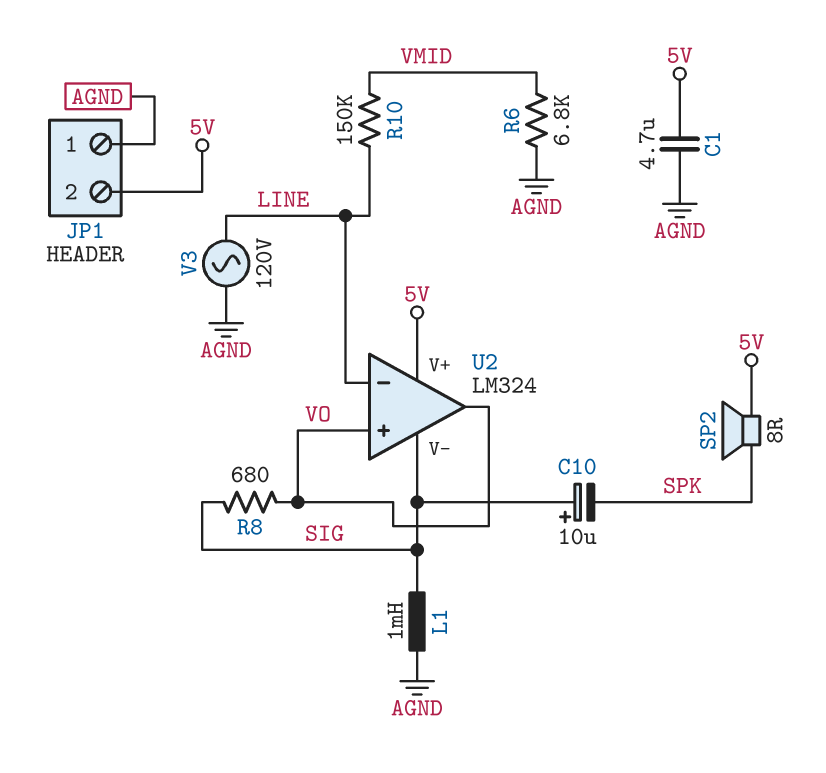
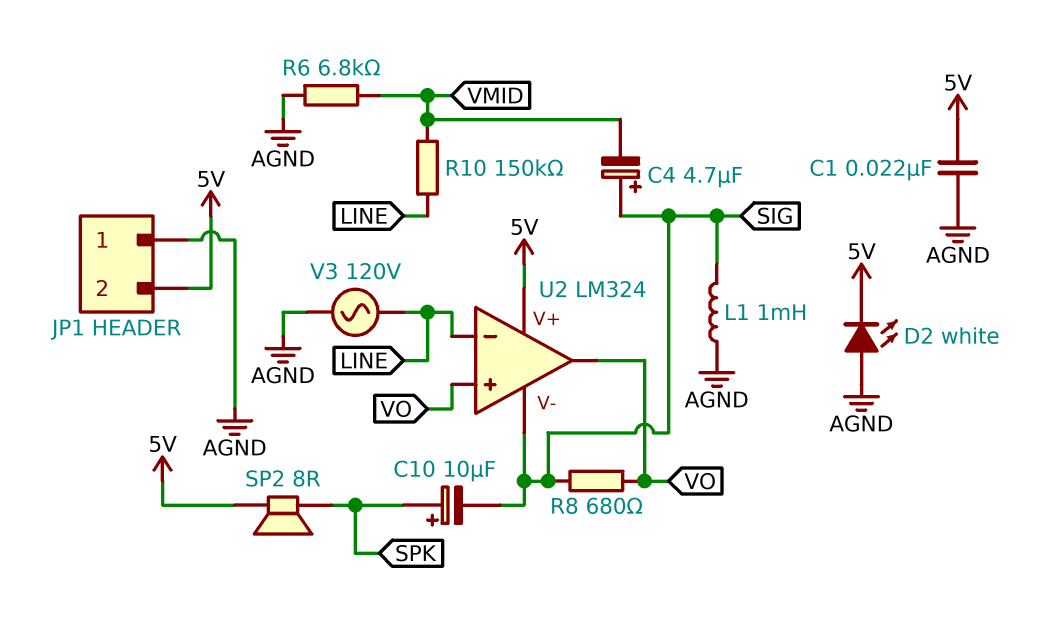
C1: 4.7uF (5V, AGND) -> 22nF (5V, AGND)
C4: none -> 4.7uF (plus SIG, minus VMID)
C10: 10uF (plus SIG, minus SPK) -> 10uF (plus SPK, minus SIG)
D2: none -> LED white (A AGND, K 5V)

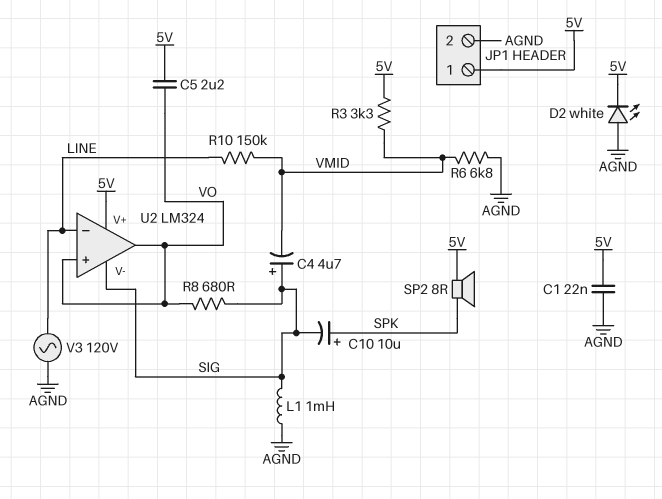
C5: none -> 2.2uF (5V, VO)
JP1 pin 1: AGND -> 5V
JP1 pin 2: 5V -> AGND
R3: none -> 3.3k (5V, VMID)

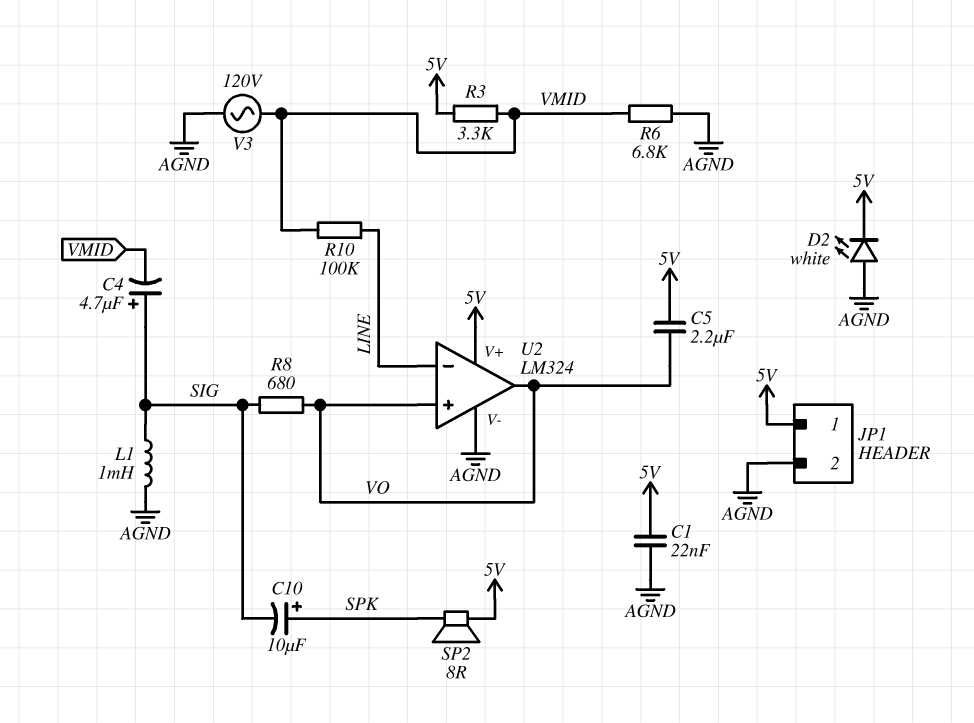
R10: 150k (LINE, VMID) -> 100k (LINE, VMID)
U2 pin V-: SIG -> AGND
V3: AC 120V (AGND, LINE) -> AC 120V (AGND, VMID)

